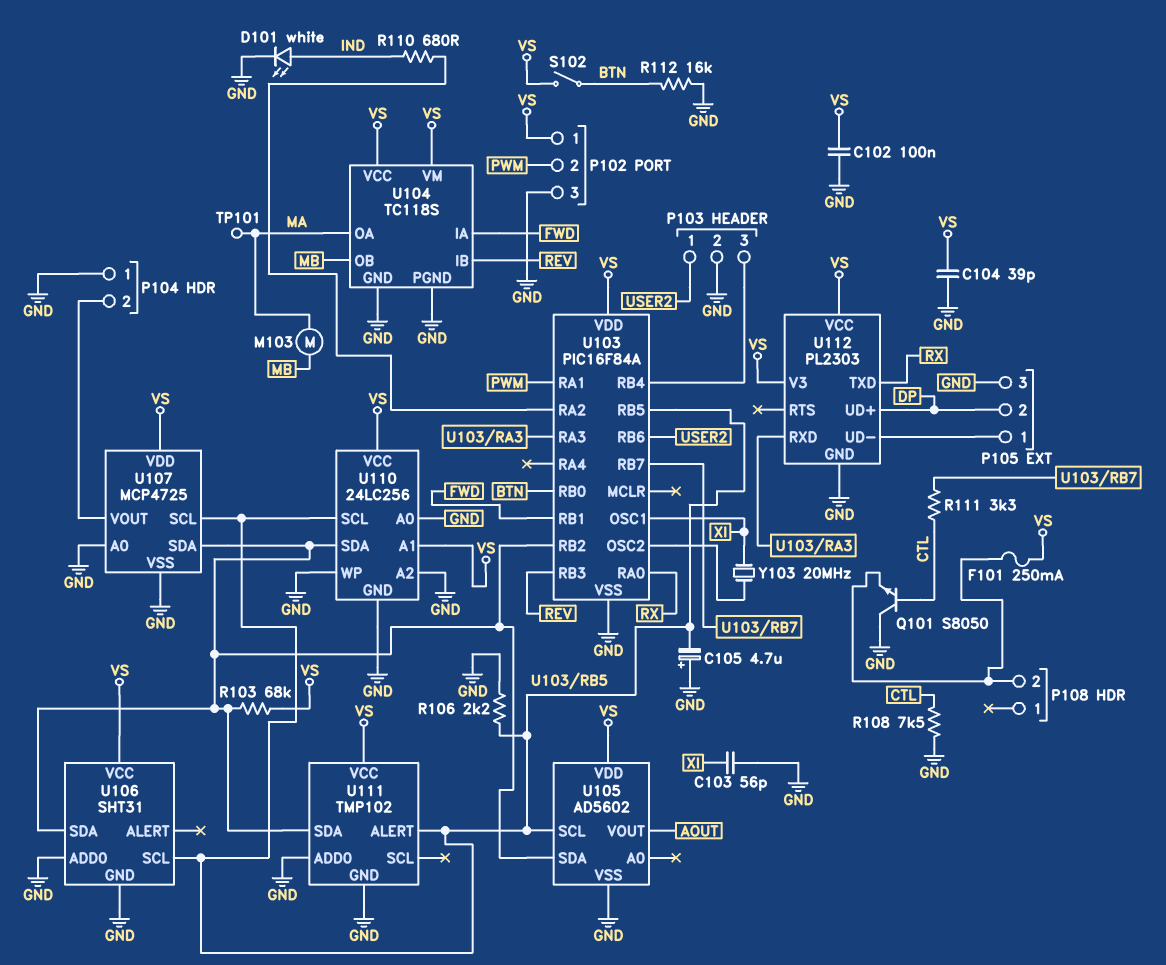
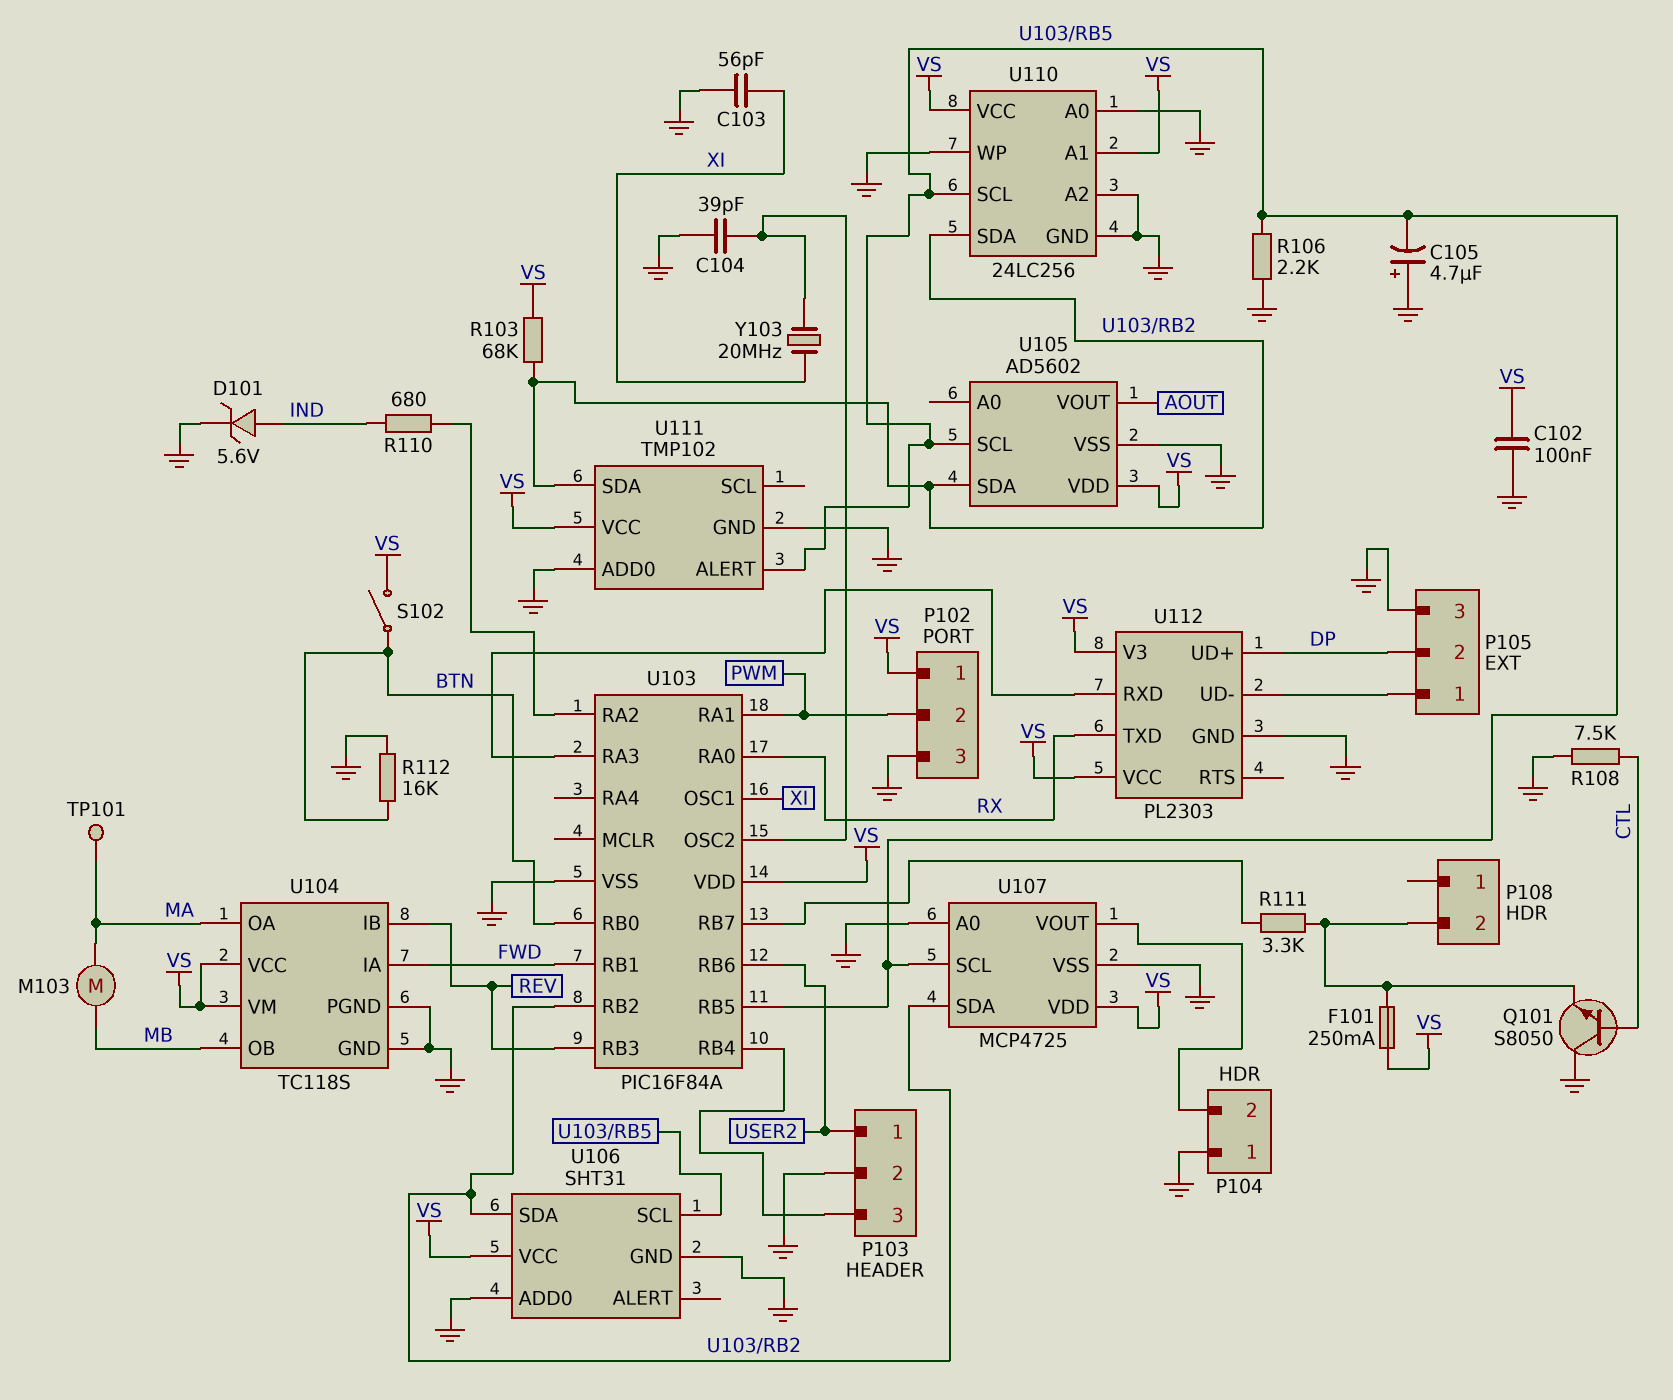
C104: 39pF (GND, VS) -> 39pF (GND, U103/OSC2)
D101: LED white (A IND, K GND) -> zener 5.6V (A IND, K GND)
R111: 3.3k (CTL, U103/RB7) -> 3.3k (P108/2, U103/RB7)

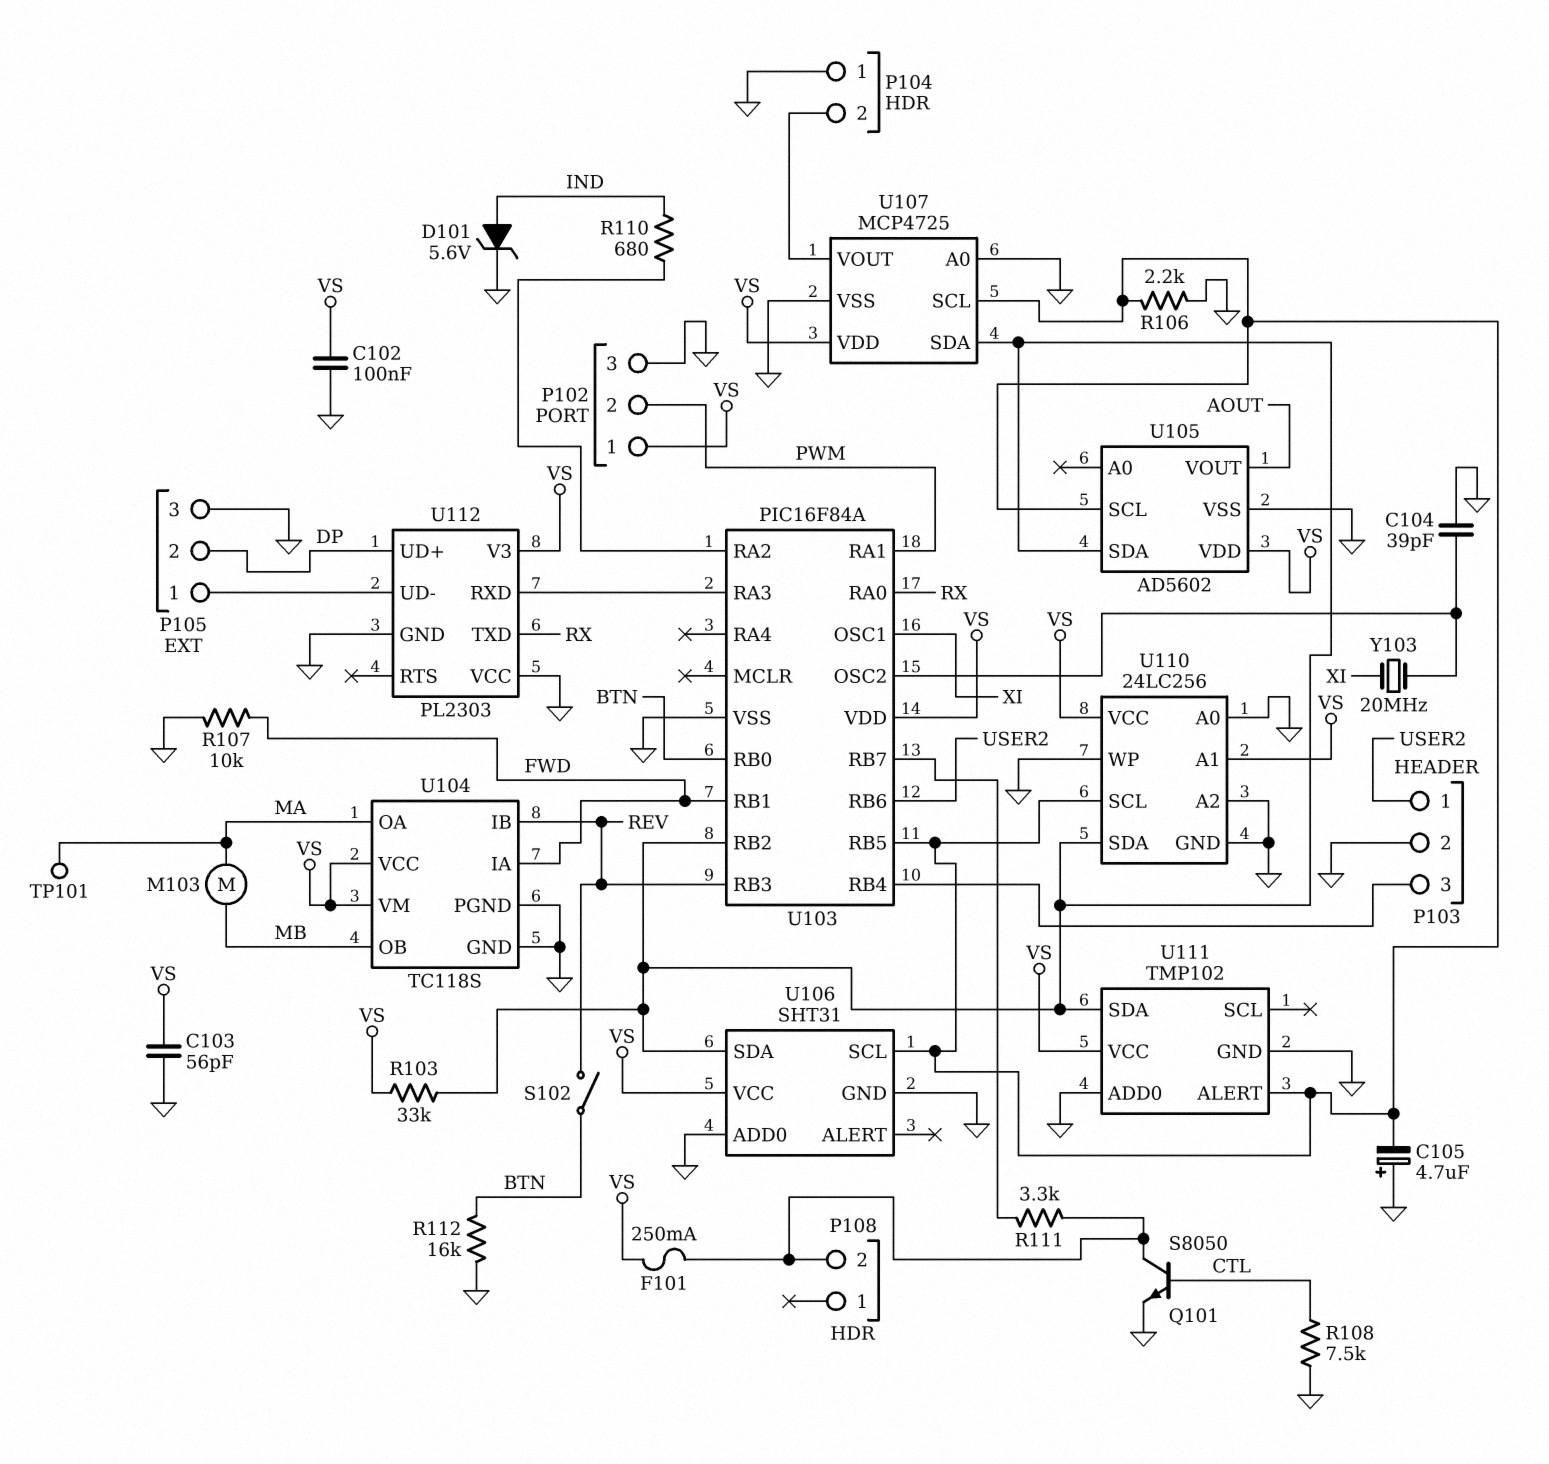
C103: 56pF (GND, XI) -> 56pF (GND, VS)
Q101: NPN S8050 (B CTL, C GND, E P108/2) -> NPN S8050 (B CTL, C P108/2, E GND)
R103: 68k (U103/RB2, VS) -> 33k (U103/RB2, VS)
R107: none -> 10k (FWD, GND)
S102: switch (BTN, VS) -> switch (BTN, REV)
U112 pin VCC: VS -> GND

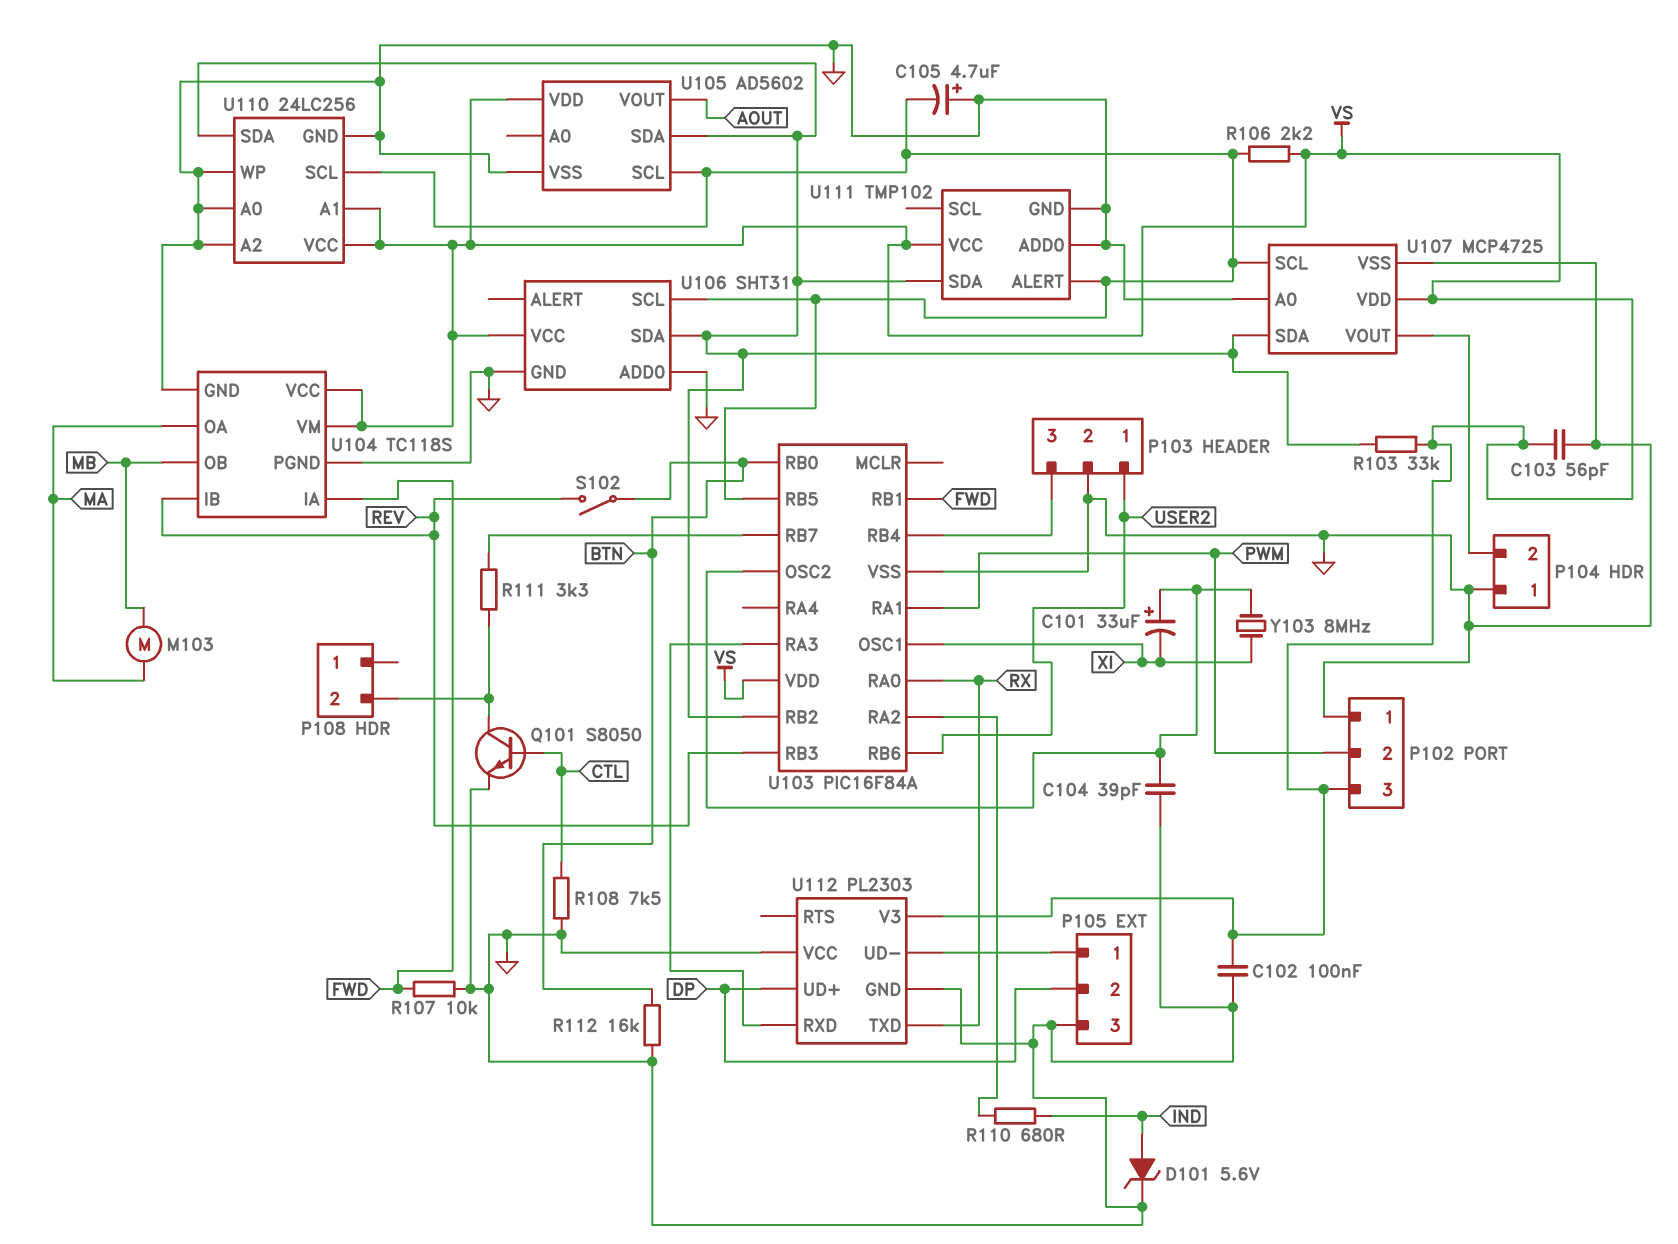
C101: none -> 33uF (plus U103/OSC2, minus XI)
F101: 250mA (P108/2, VS) -> none
P102 pin 1: VS -> GND
P102 pin 3: GND -> VS
R106: 2.2k (GND, U103/RB5) -> 2.2k (U103/RB5, VS)
TP101: test point (MA) -> none
Y103: 20MHz (U103/OSC2, XI) -> 8MHz (U103/OSC2, XI)

